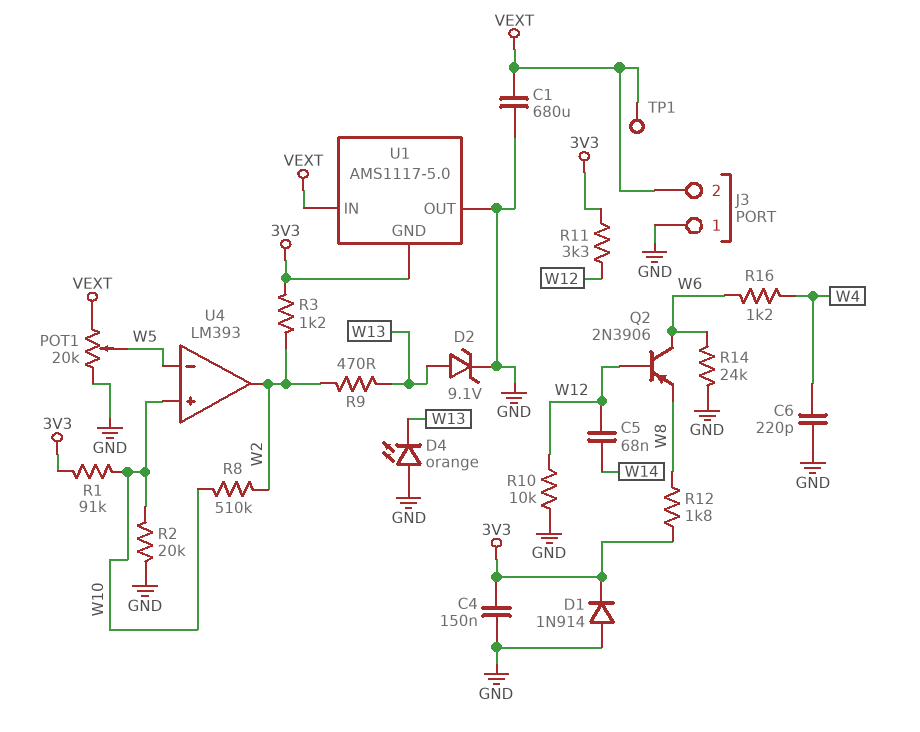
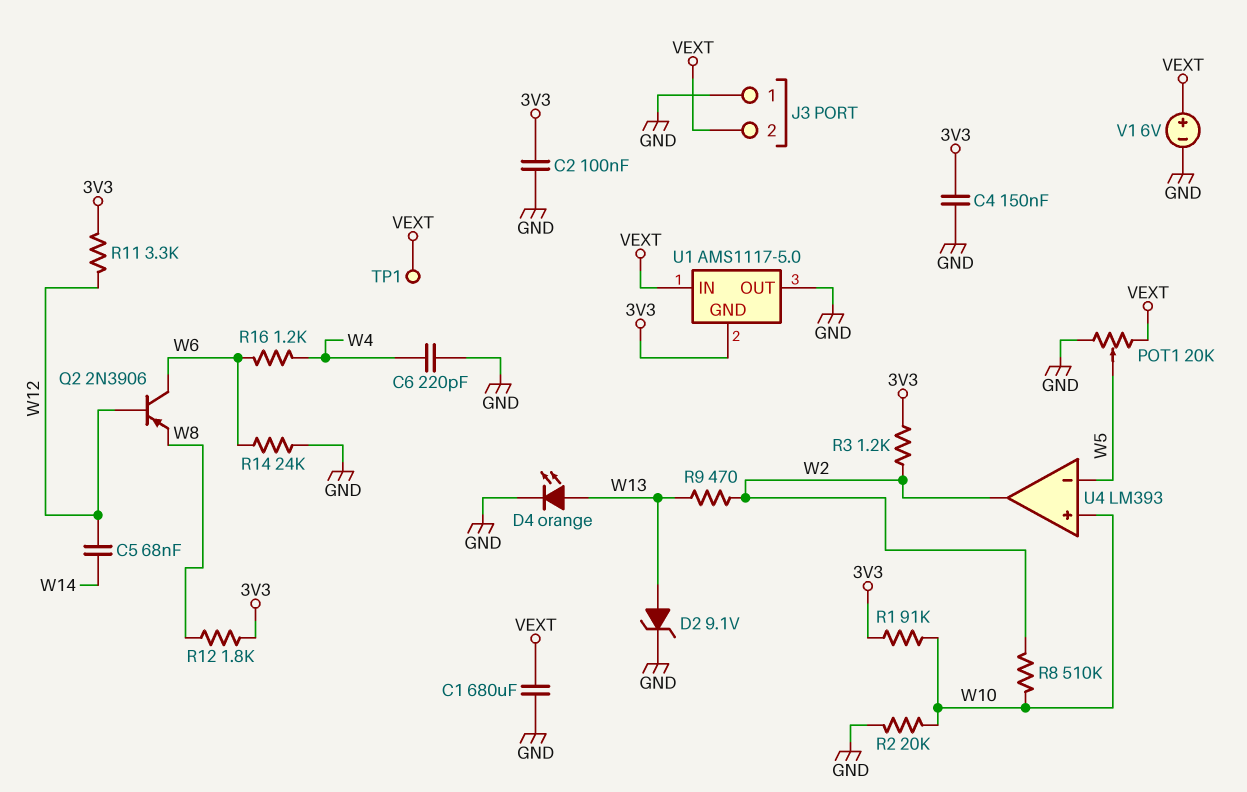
C2: none -> 100nF (3V3, GND)
D1: diode 1N914 (A GND, K 3V3) -> none
D4: LED orange (A GND, K W13) -> LED orange (A W13, K GND)
R10: 10k (GND, W12) -> none
V1: none -> 6V (plus VEXT, minus GND)

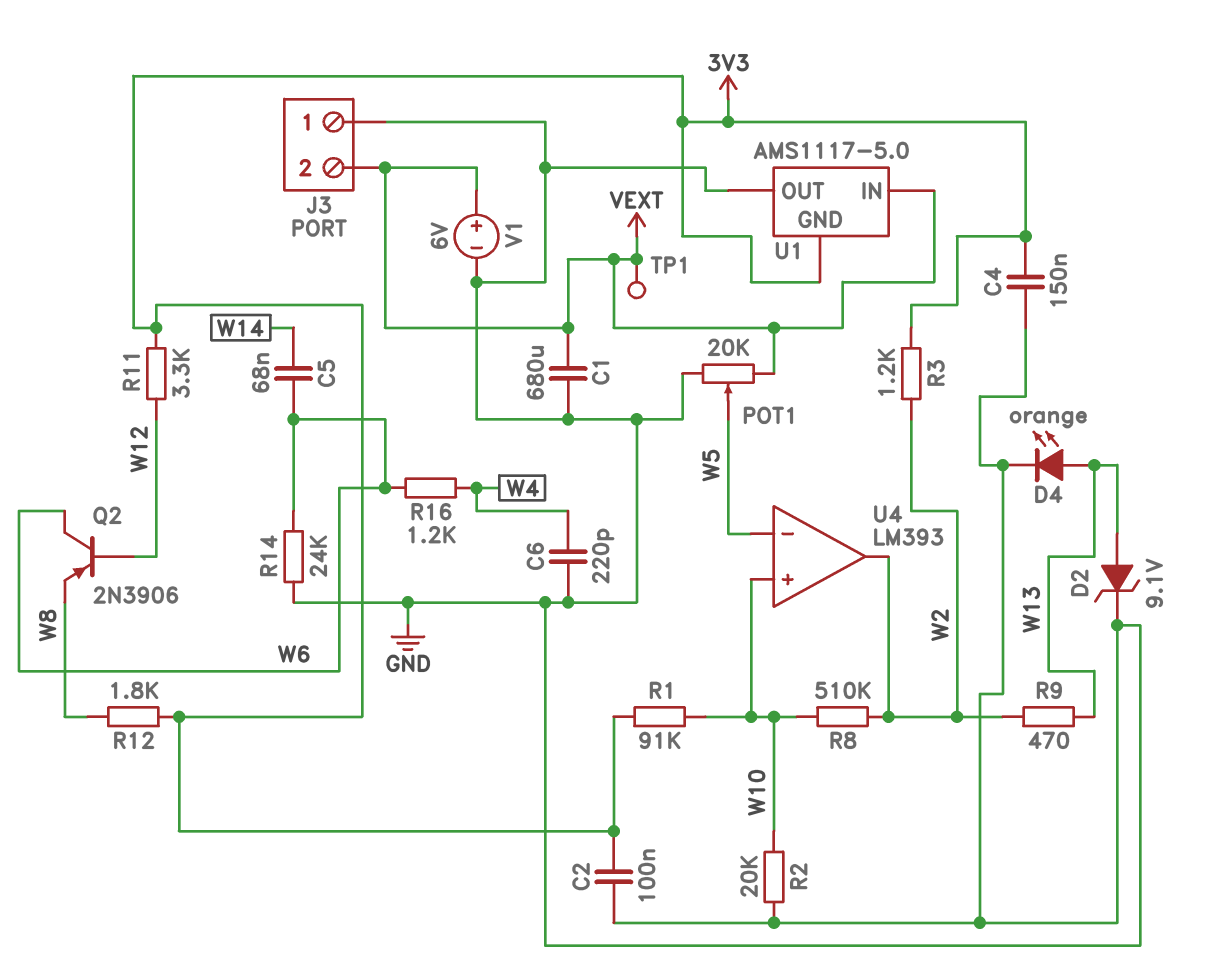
C5: 68nF (W12, W14) -> 68nF (W6, W14)

